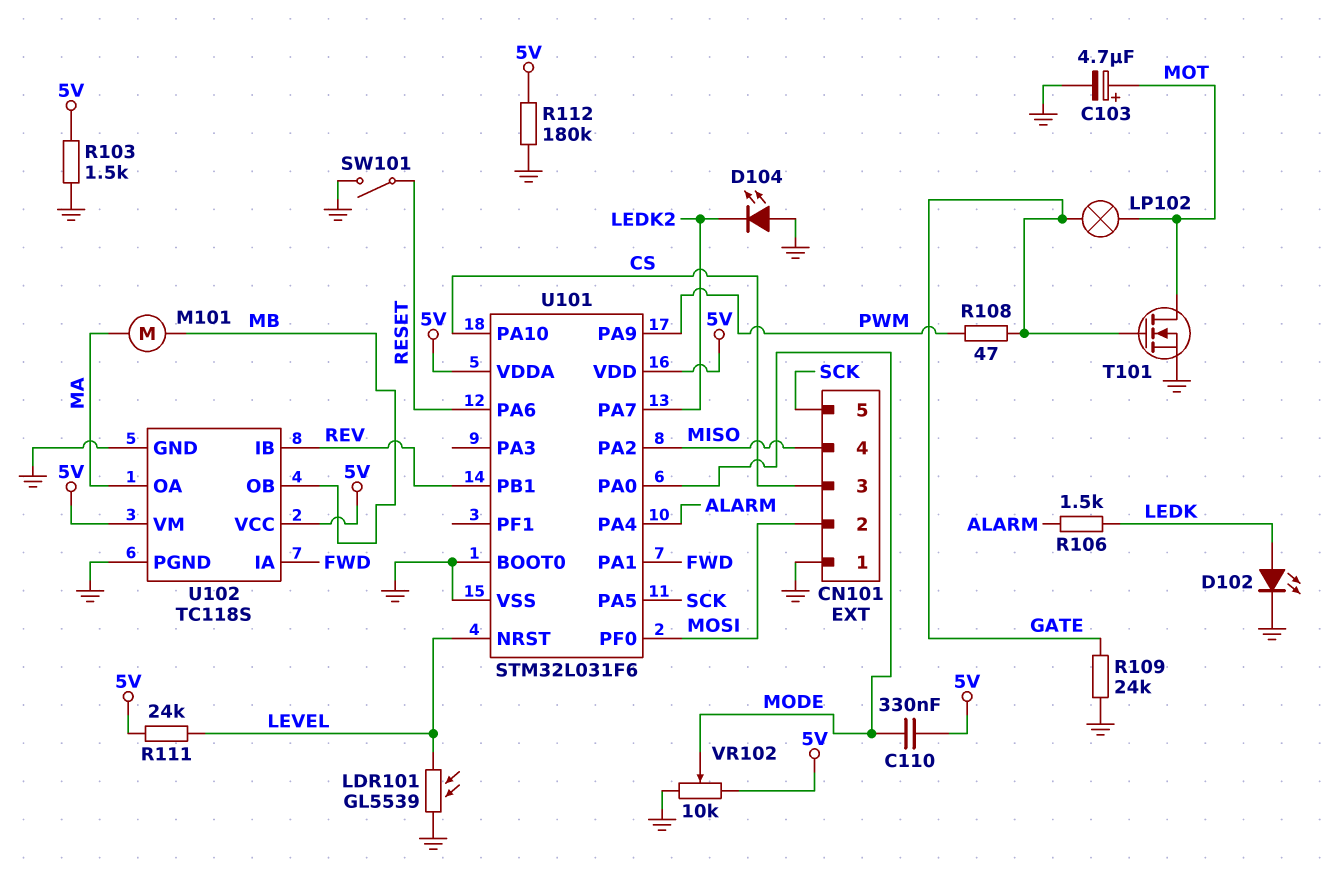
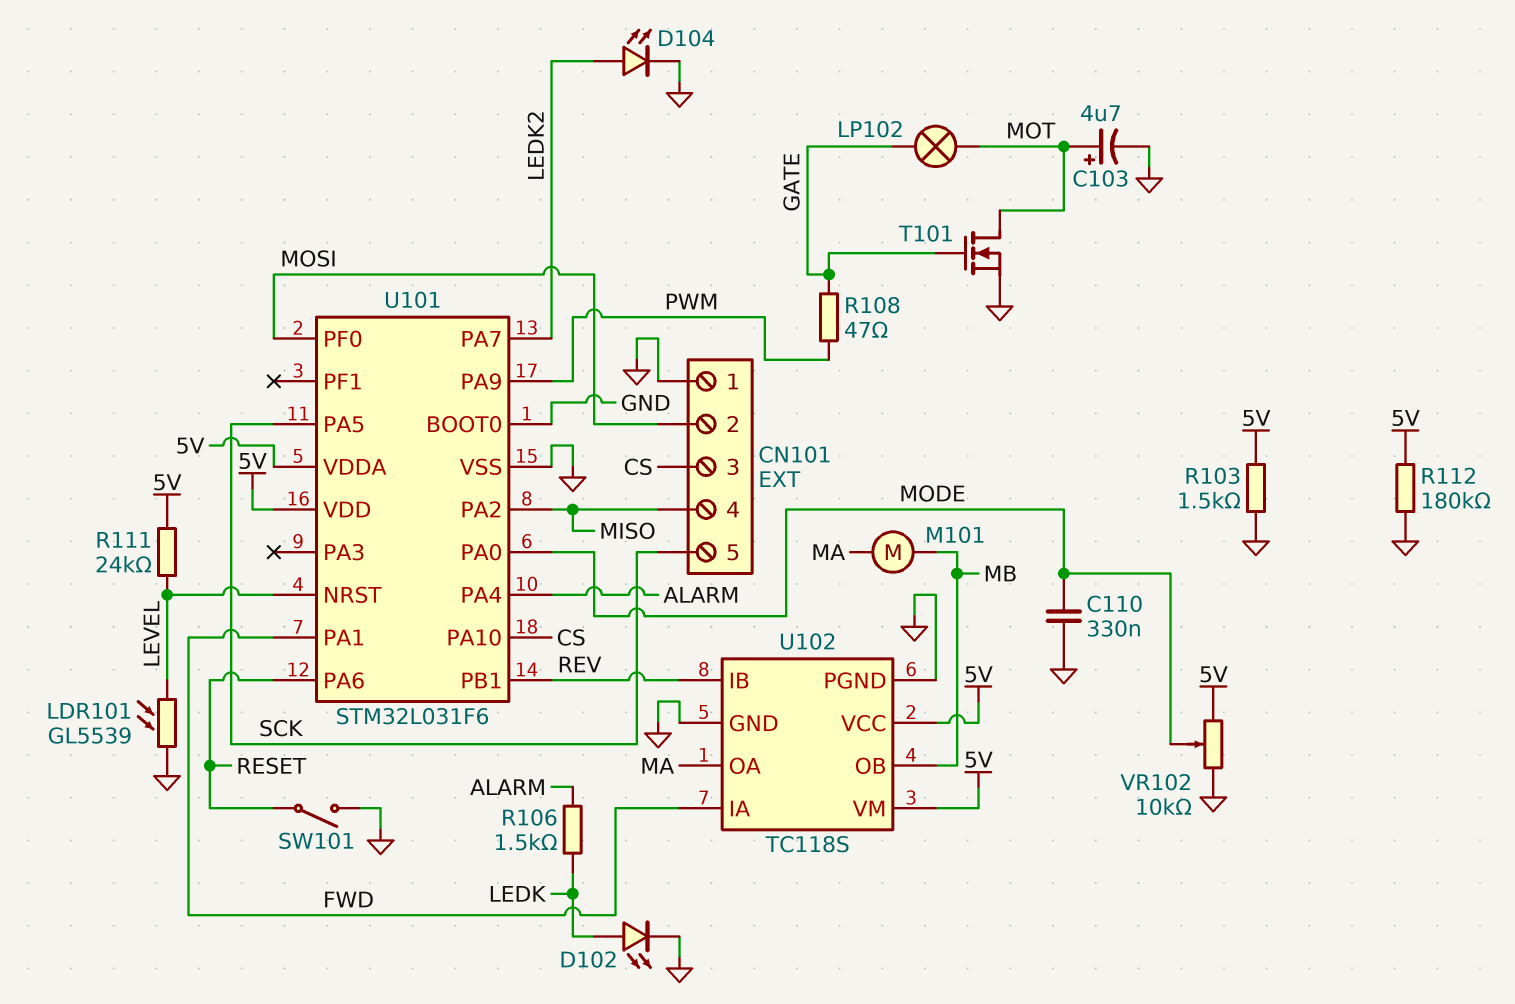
C110: 330nF (5V, MODE) -> 330nF (GND, MODE)
D104: LED (A GND, K LEDK2) -> LED (A LEDK2, K GND)
R109: 24k (GATE, GND) -> none

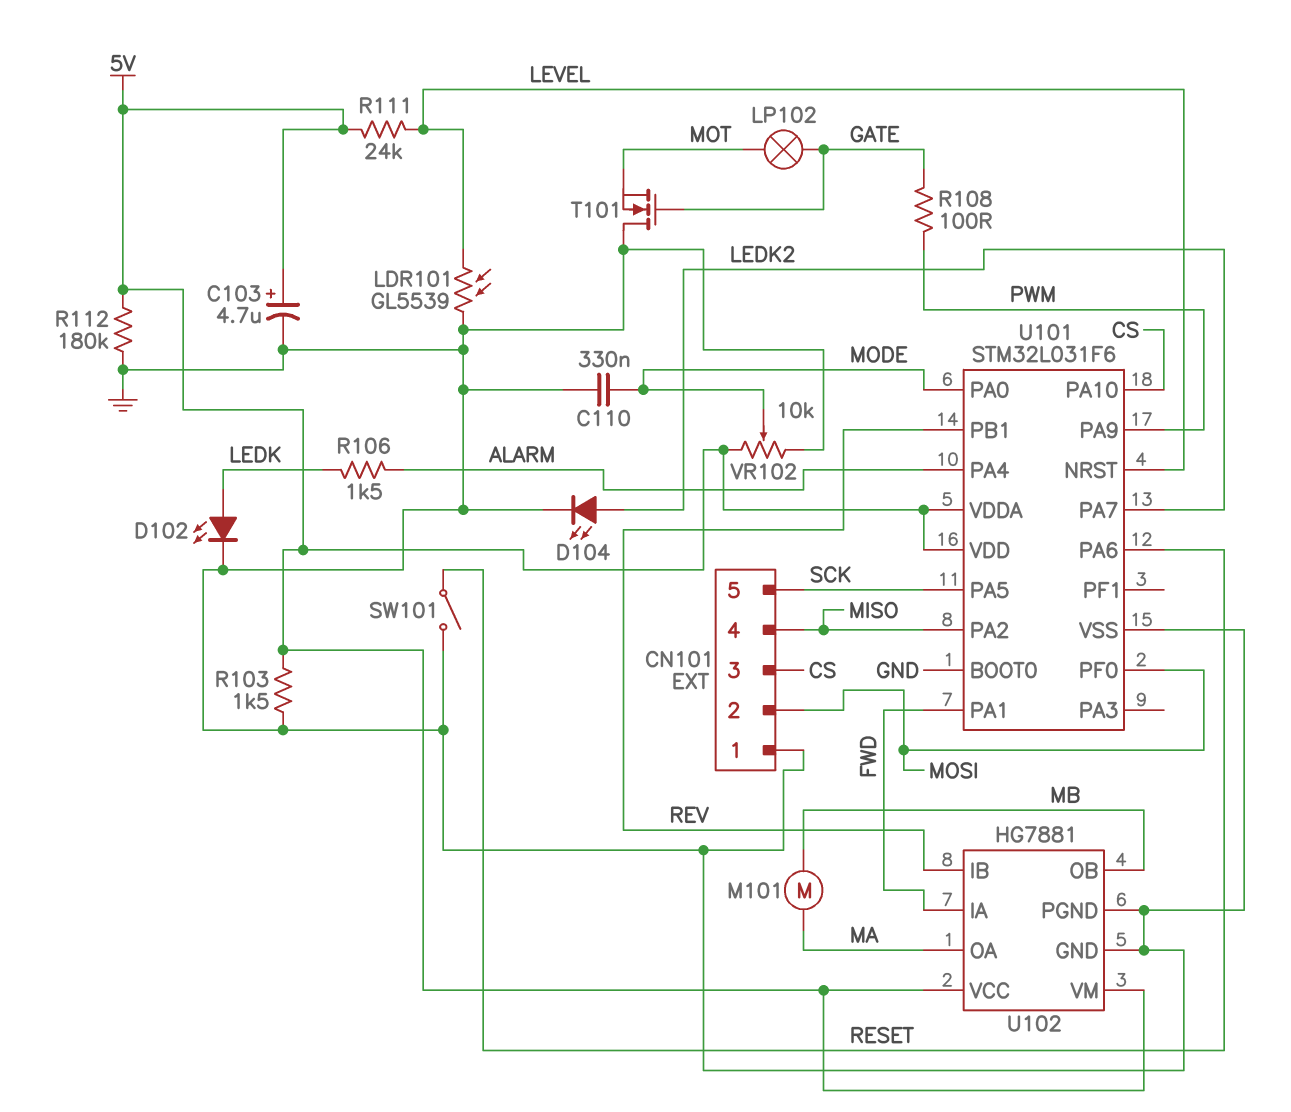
C103: 4.7uF (plus MOT, minus GND) -> 4.7uF (plus 5V, minus GND)
R108: 47 (GATE, PWM) -> 100 (GATE, PWM)
T101: NMOS (G GATE, D MOT, S GND) -> NMOS (G GATE, D GND, S MOT)
U102: TC118S -> HG7881

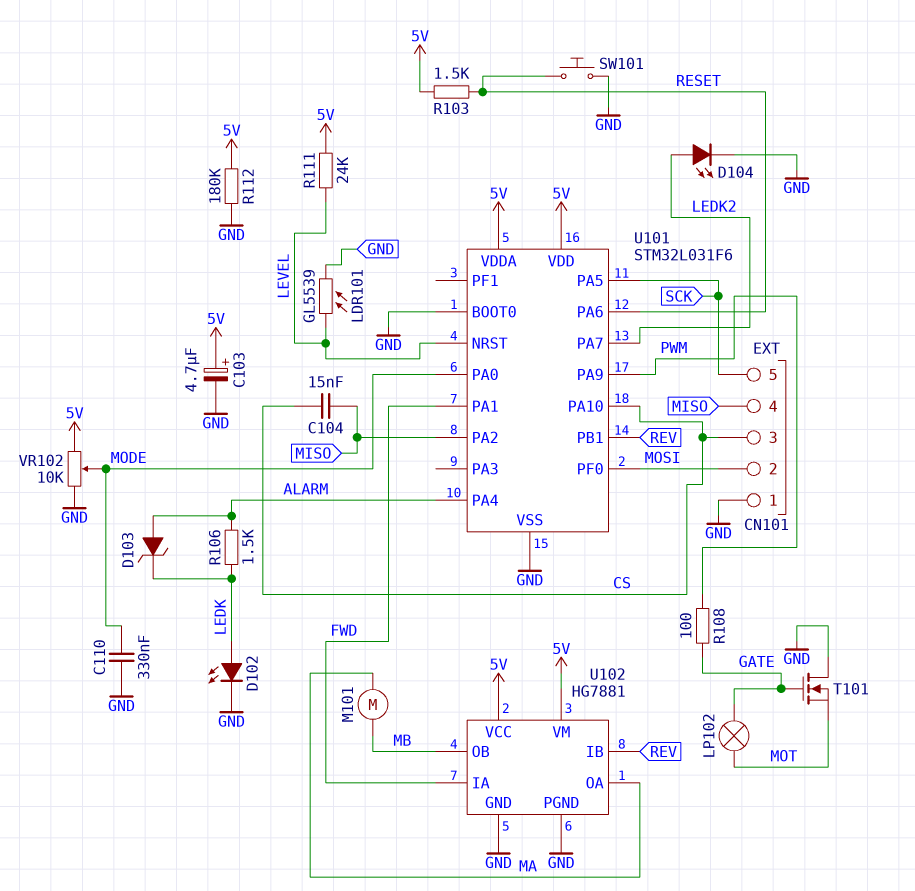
C104: none -> 15nF (CS, MISO)
D103: none -> zener (A ALARM, K LEDK)
R103: 1.5k (5V, GND) -> 1.5k (5V, RESET)
SW101: switch (GND, RESET) -> button (GND, RESET)

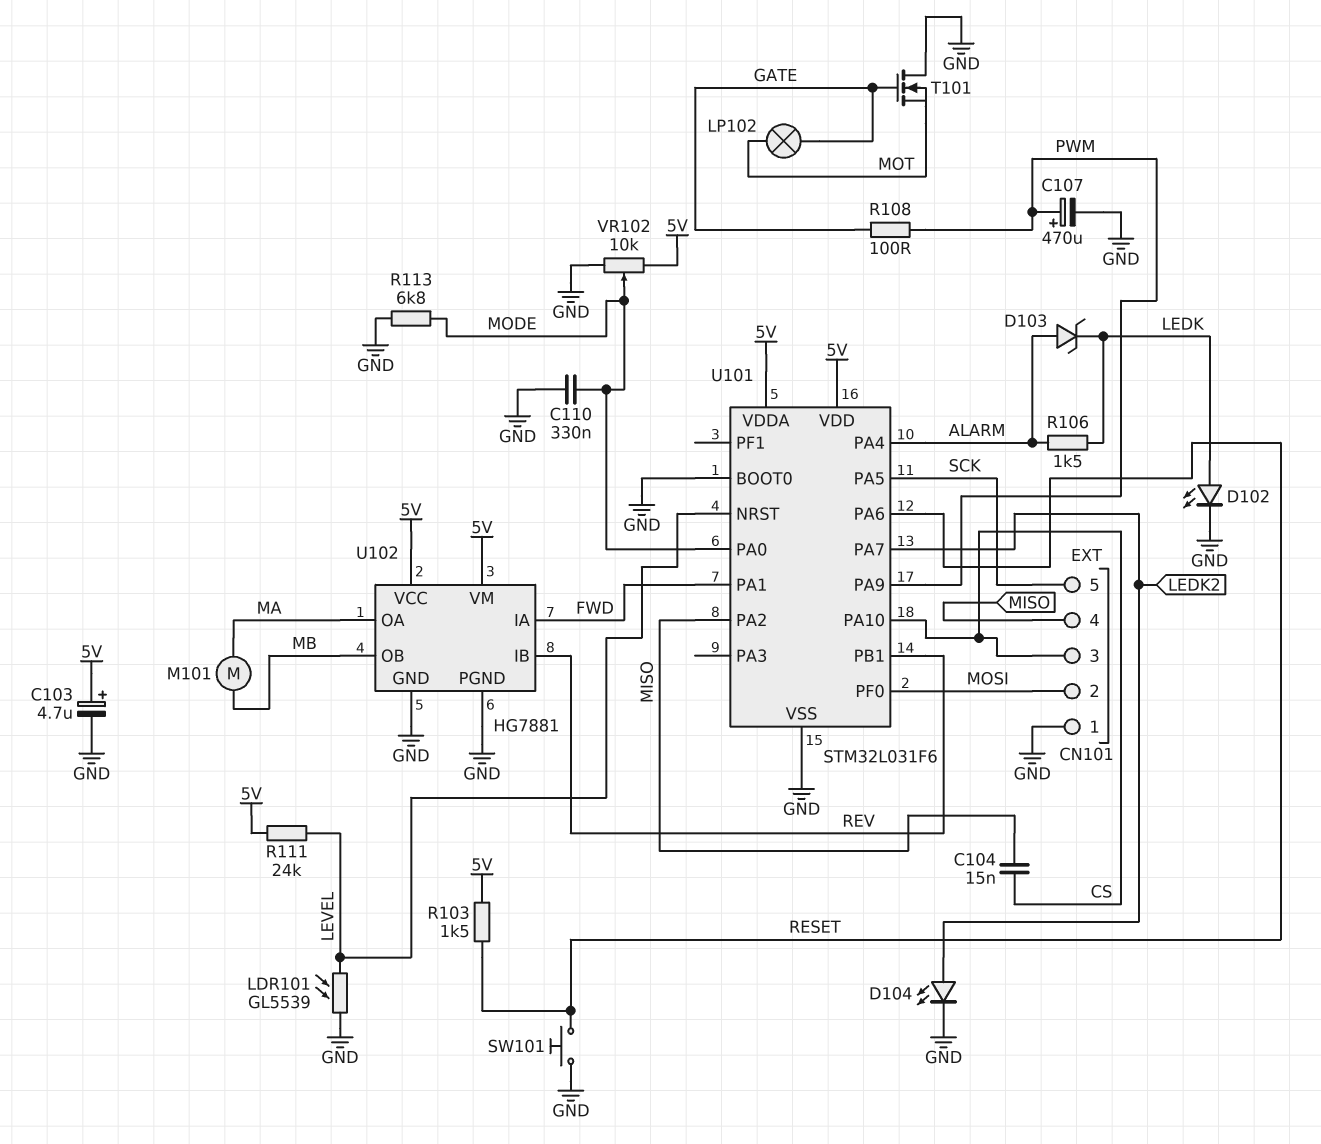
C107: none -> 470uF (plus PWM, minus GND)
R112: 180k (5V, GND) -> none
R113: none -> 6.8k (GND, MODE)

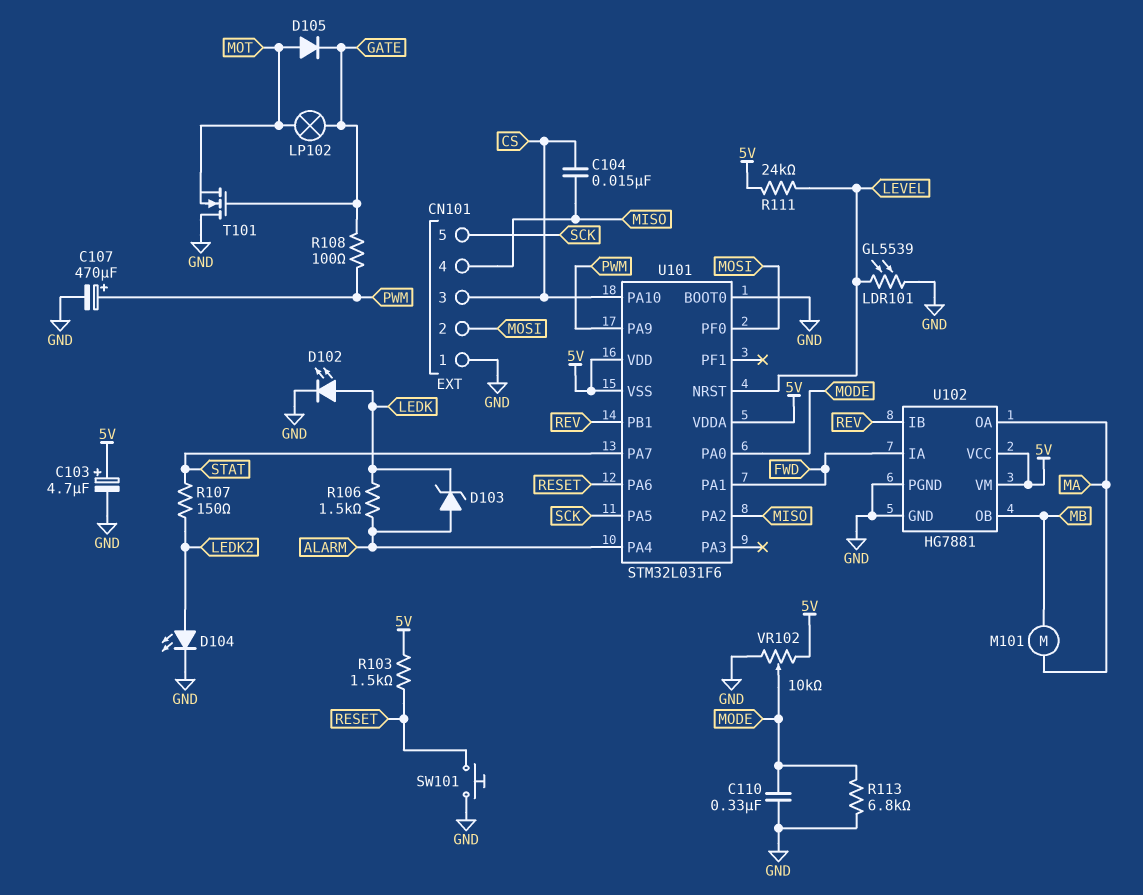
D105: none -> diode (A MOT, K GATE)
R107: none -> 150 (LEDK2, STAT)
U101 pin PA7: LEDK2 -> STAT
U101 pin VSS: GND -> 5V

